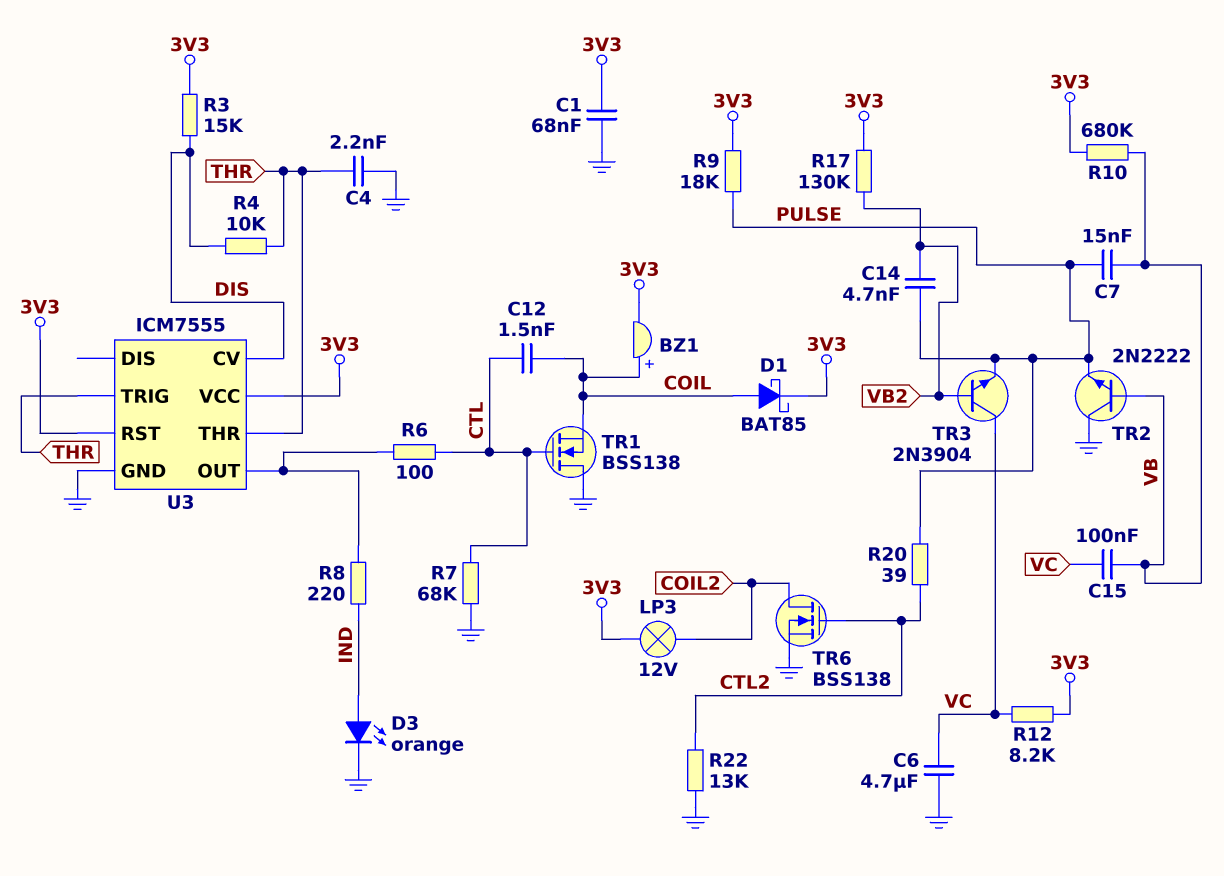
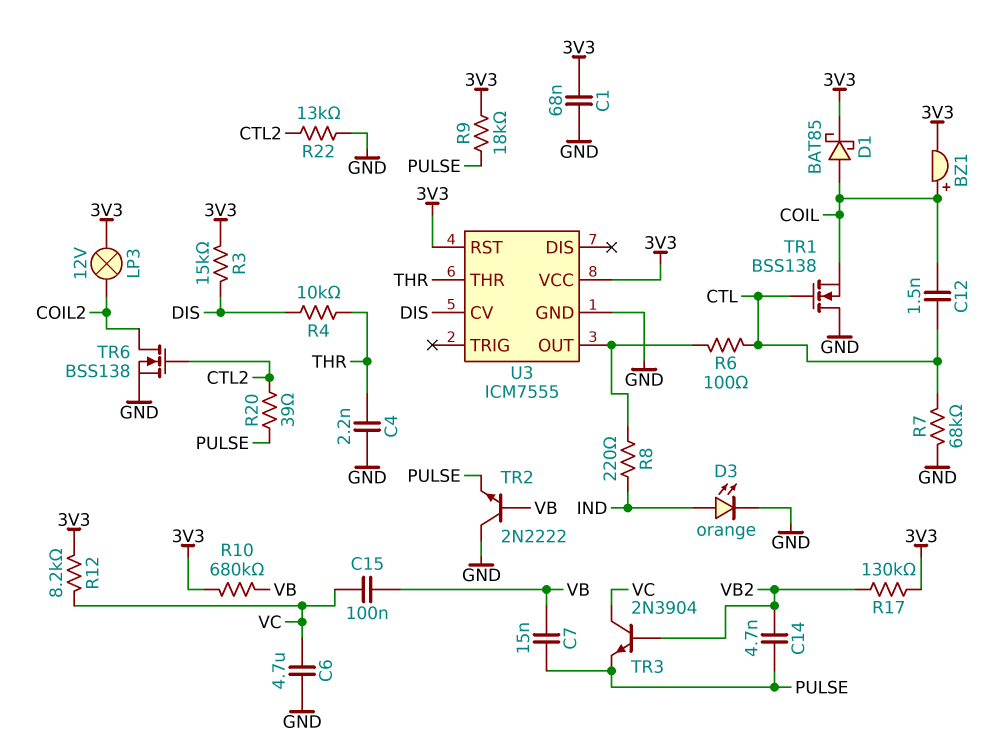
U3 pin TRIG: THR -> none

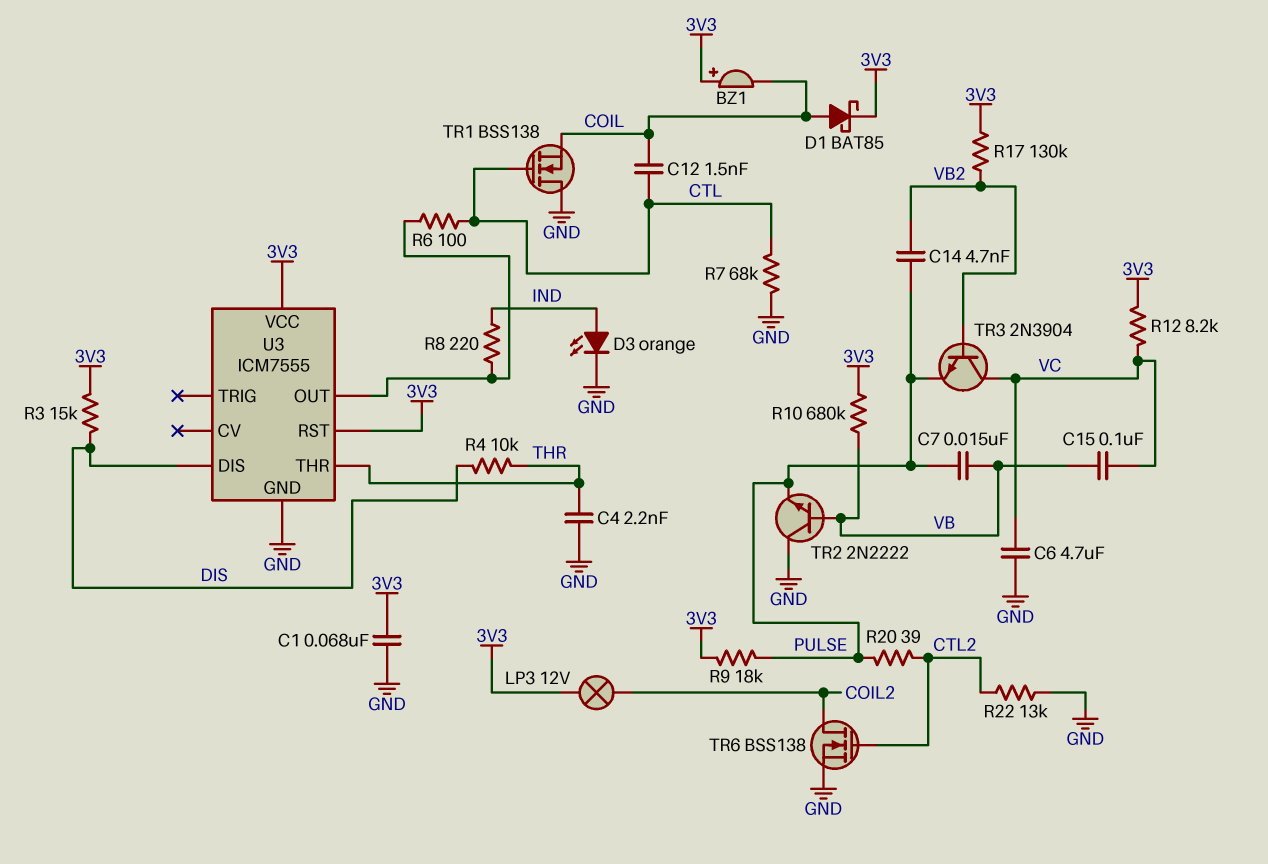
BZ1: buzzer (plus COIL, minus 3V3) -> buzzer (plus 3V3, minus COIL)
U3 pin CV: DIS -> none
U3 pin DIS: none -> DIS

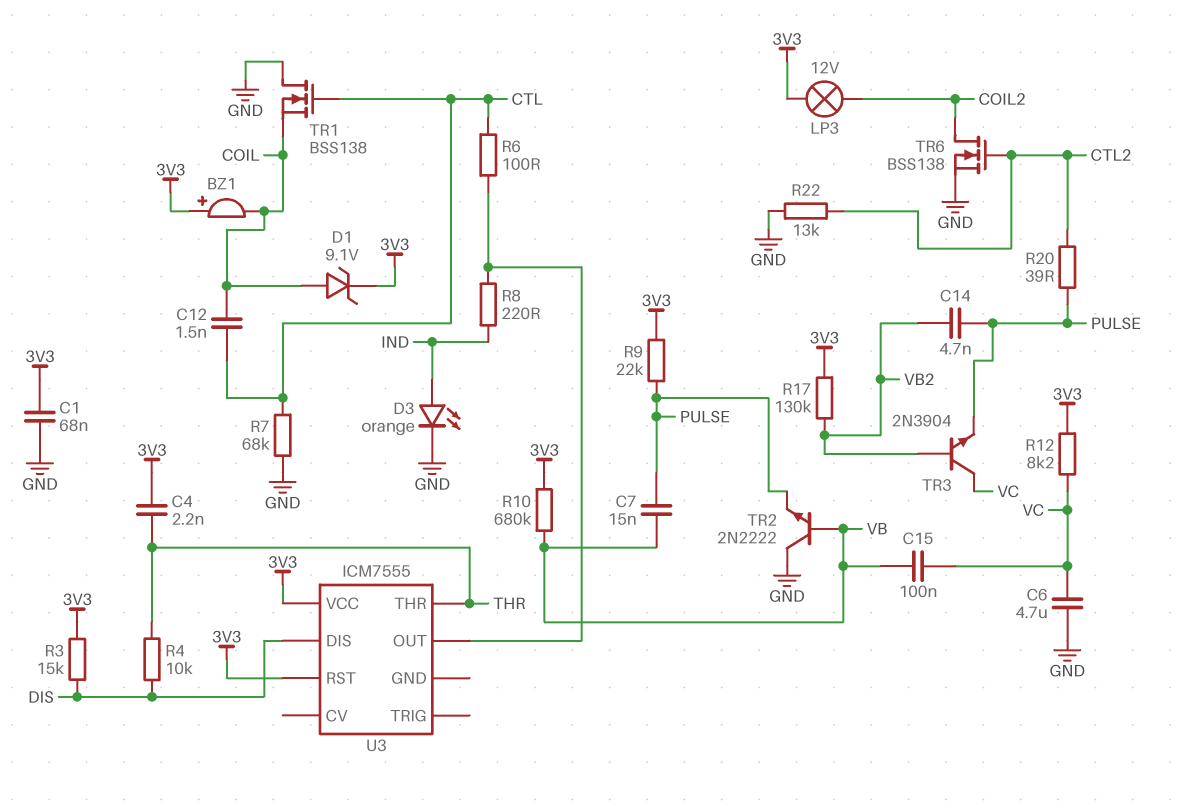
C4: 2.2nF (GND, THR) -> 2.2nF (3V3, THR)
D1: schottky BAT85 (A COIL, K 3V3) -> zener 9.1V (A COIL, K 3V3)
R9: 18k (3V3, PULSE) -> 22k (3V3, PULSE)
U3 pin GND: GND -> none

